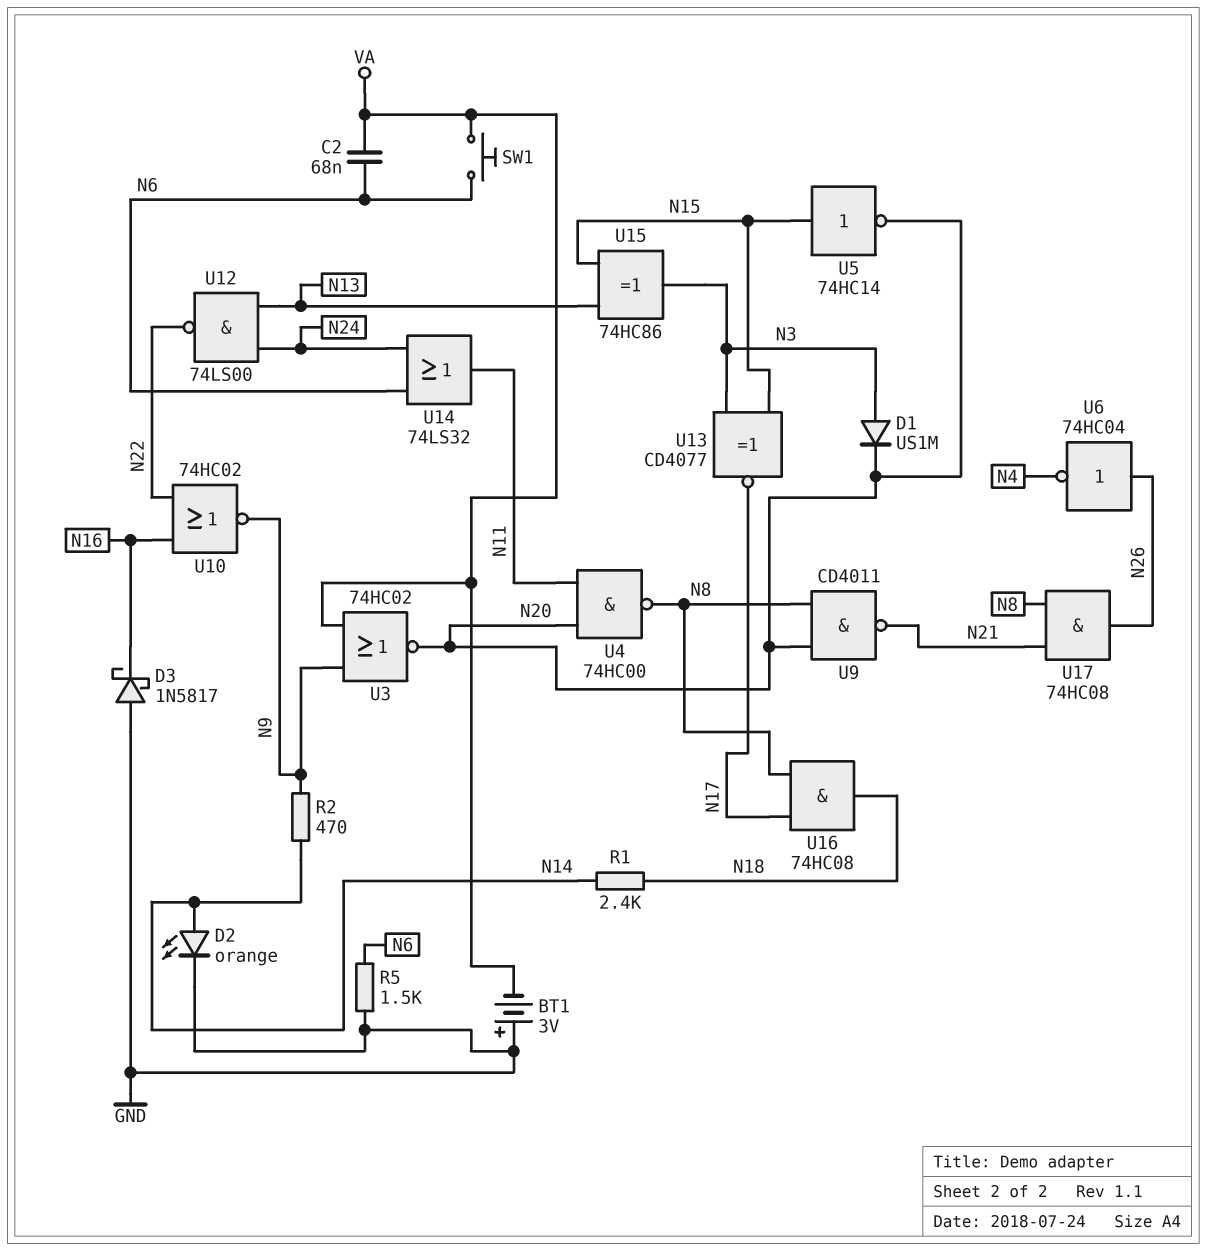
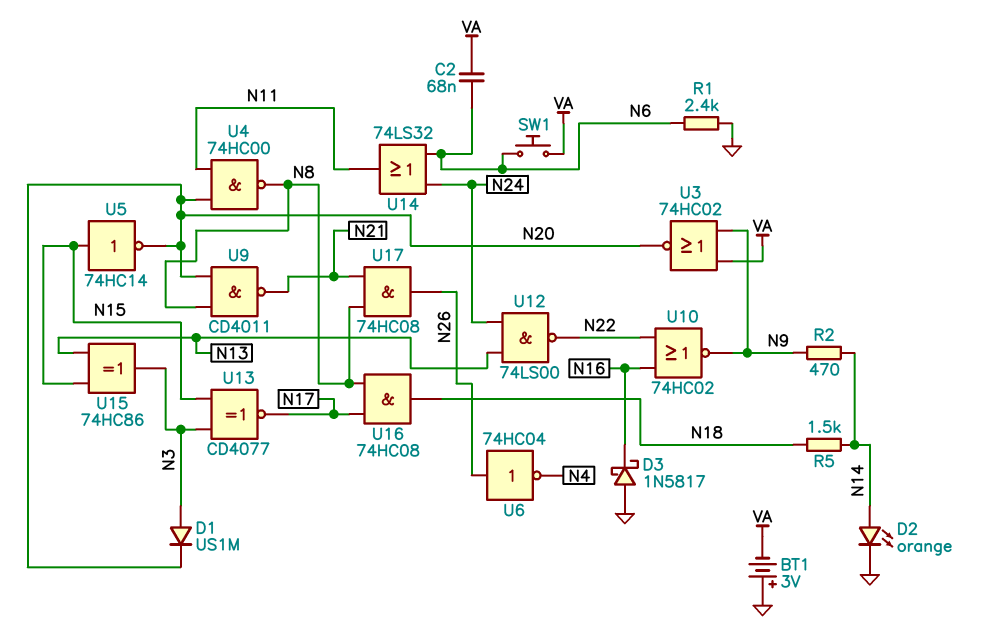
R1: 2.4k (N14, N18) -> 2.4k (GND, N6)
R5: 1.5k (GND, N6) -> 1.5k (N14, N18)

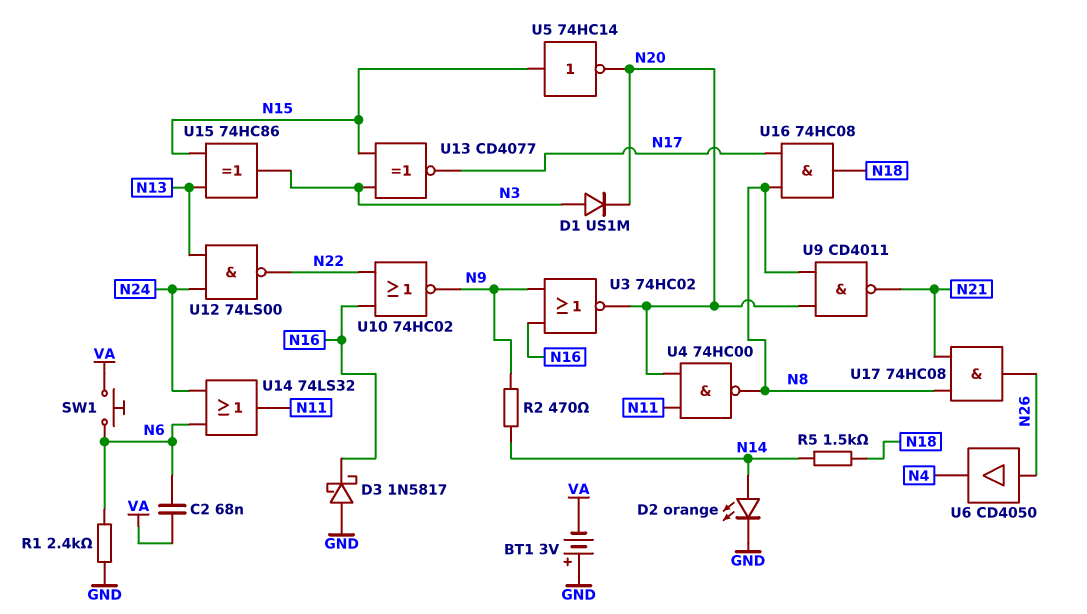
U3: NOR 74HC02 (in N9, in VA, out N20) -> NOR 74HC02 (in N9, in N16, out N20)
U6: NOT 74HC04 (in N26, out N4) -> buffer CD4050 (in N26, out N4)

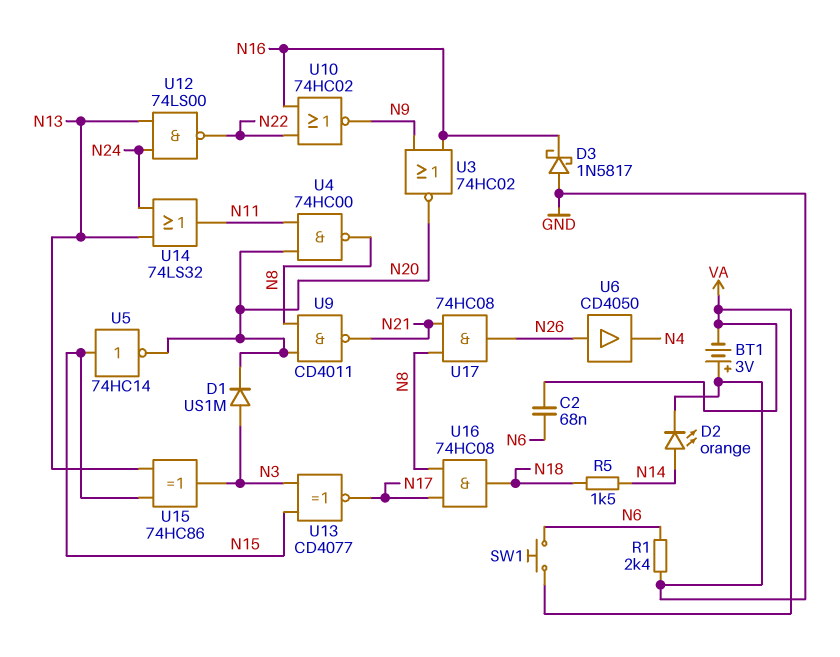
R2: 470 (N9, N14) -> none
U14: OR 74LS32 (in N6, in N24, out N11) -> OR 74LS32 (in N13, in N24, out N11)

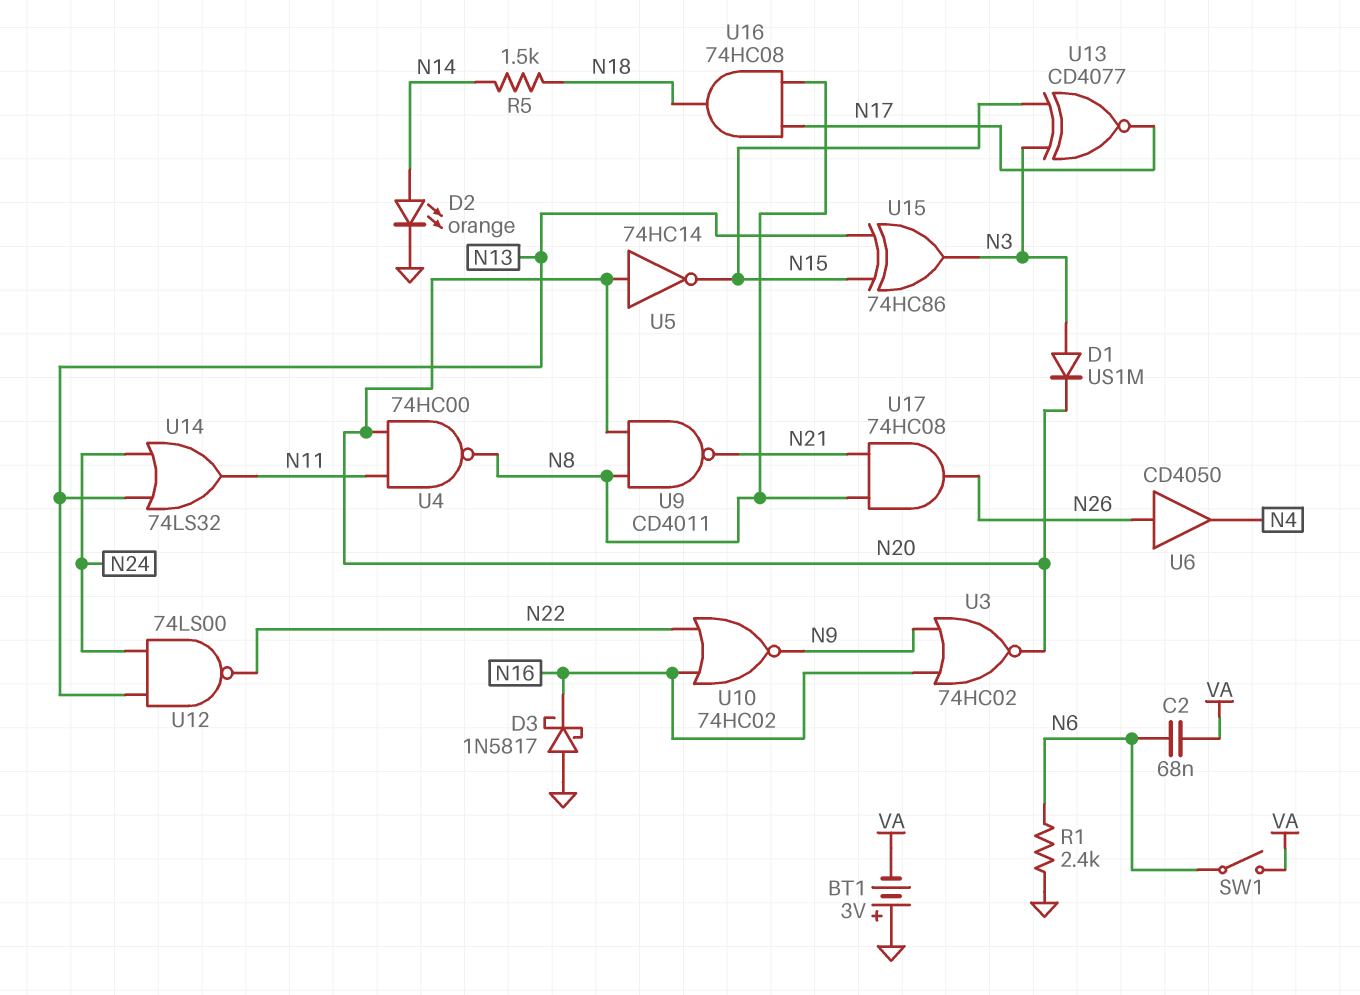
SW1: button (N6, VA) -> switch (N6, VA)
U5: NOT 74HC14 (in N15, out N20) -> NOT 74HC14 (in N20, out N15)

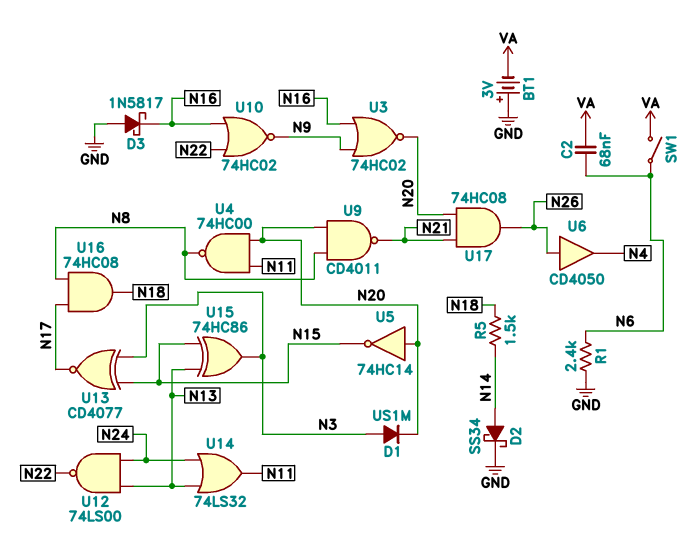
D2: LED orange (A N14, K GND) -> schottky SS34 (A N14, K GND)
U17: AND 74HC08 (in N8, in N21, out N26) -> AND 74HC08 (in N20, in N21, out N26)

